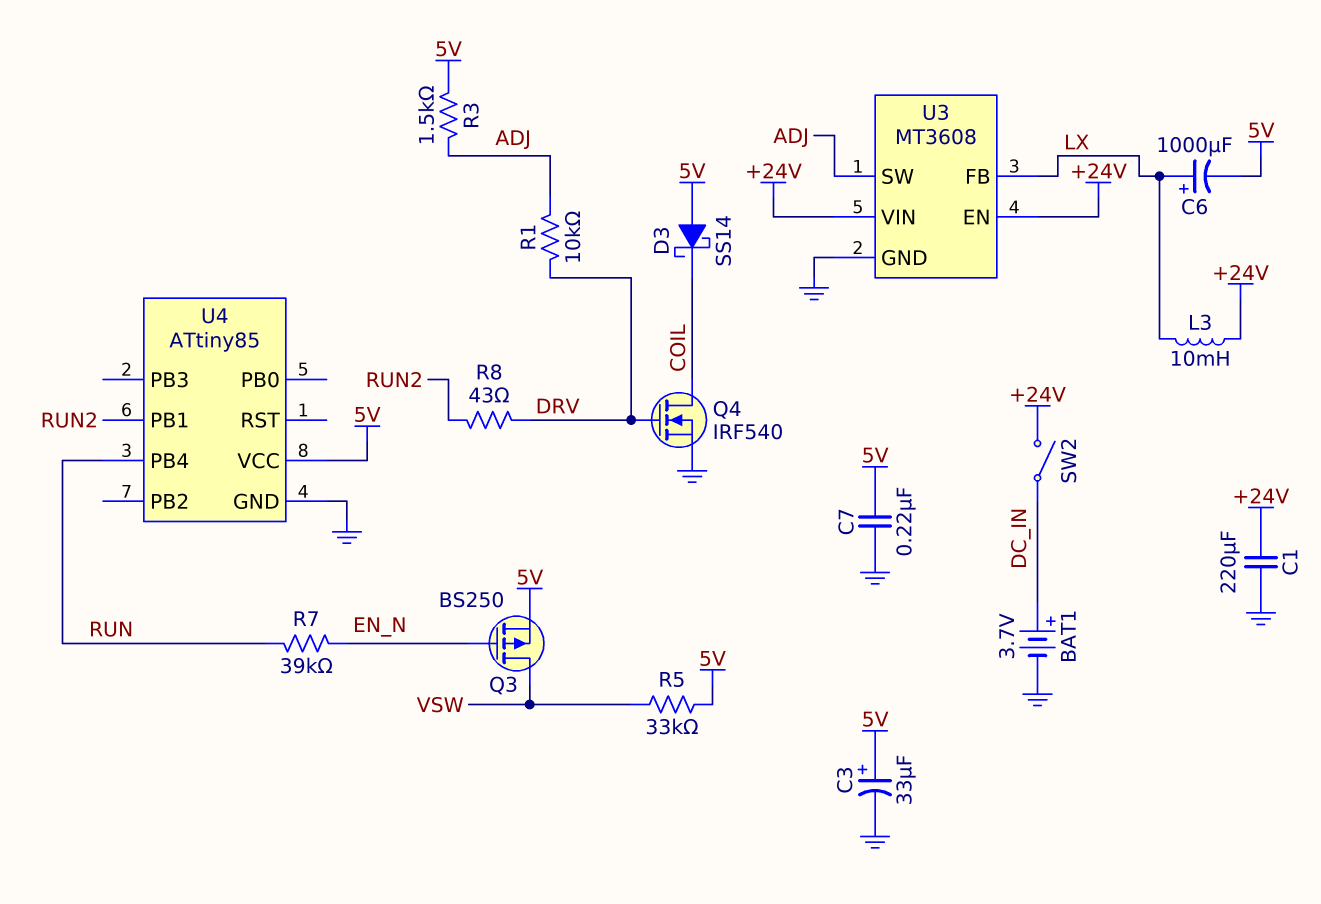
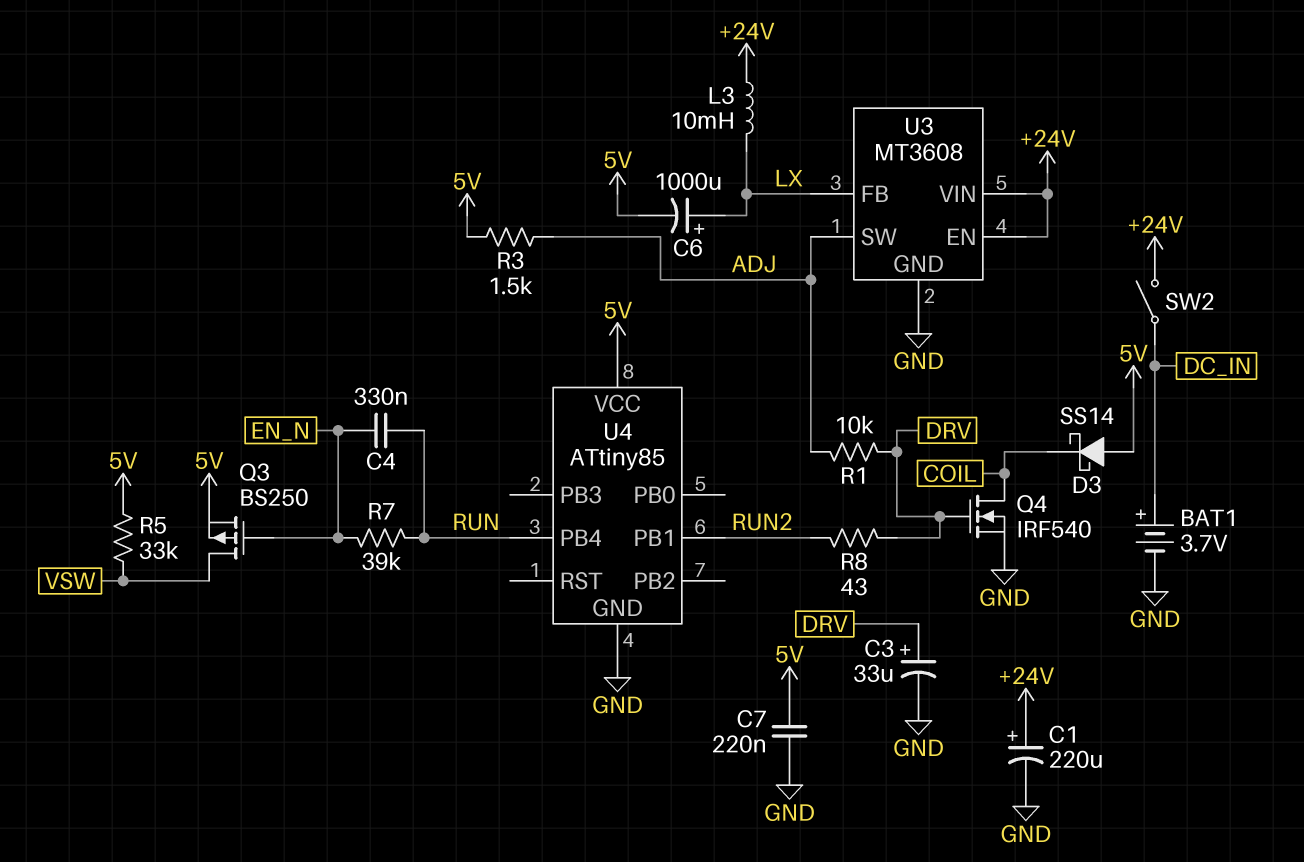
C1: 220uF (+24V, GND) -> 220uF (plus +24V, minus GND)
C3: 33uF (plus 5V, minus GND) -> 33uF (plus DRV, minus GND)
C4: none -> 330nF (EN_N, RUN)

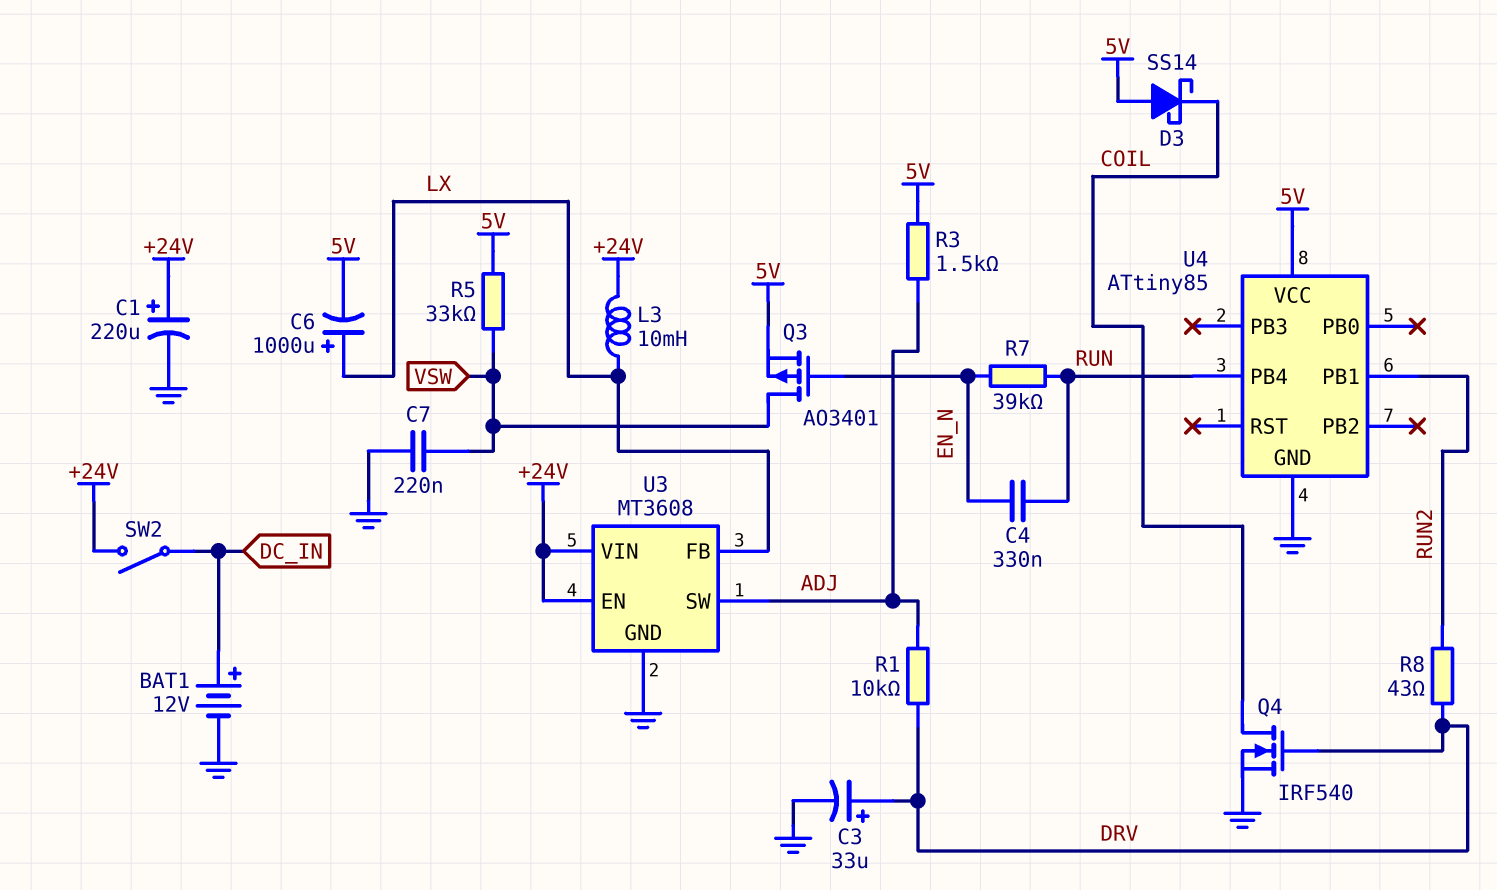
BAT1: 3.7V (plus DC_IN, minus GND) -> 12V (plus DC_IN, minus GND)
C7: 220nF (5V, GND) -> 220nF (GND, VSW)
Q3: PMOS BS250 (G EN_N, D VSW, S 5V) -> PMOS AO3401 (G EN_N, D VSW, S 5V)

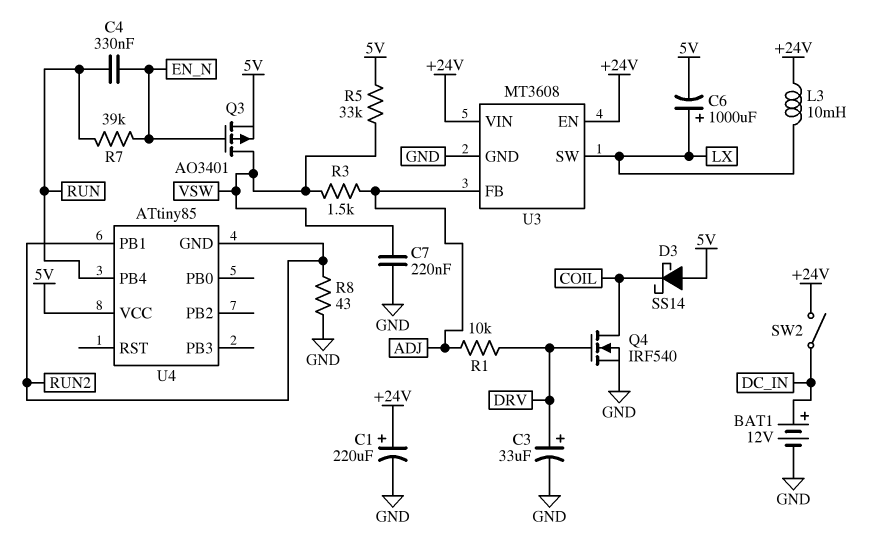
R3: 1.5k (5V, ADJ) -> 1.5k (ADJ, VSW)
R8: 43 (DRV, RUN2) -> 43 (GND, RUN2)
U3 pin FB: LX -> ADJ
U3 pin SW: ADJ -> LX
U4 pin GND: GND -> RUN2

